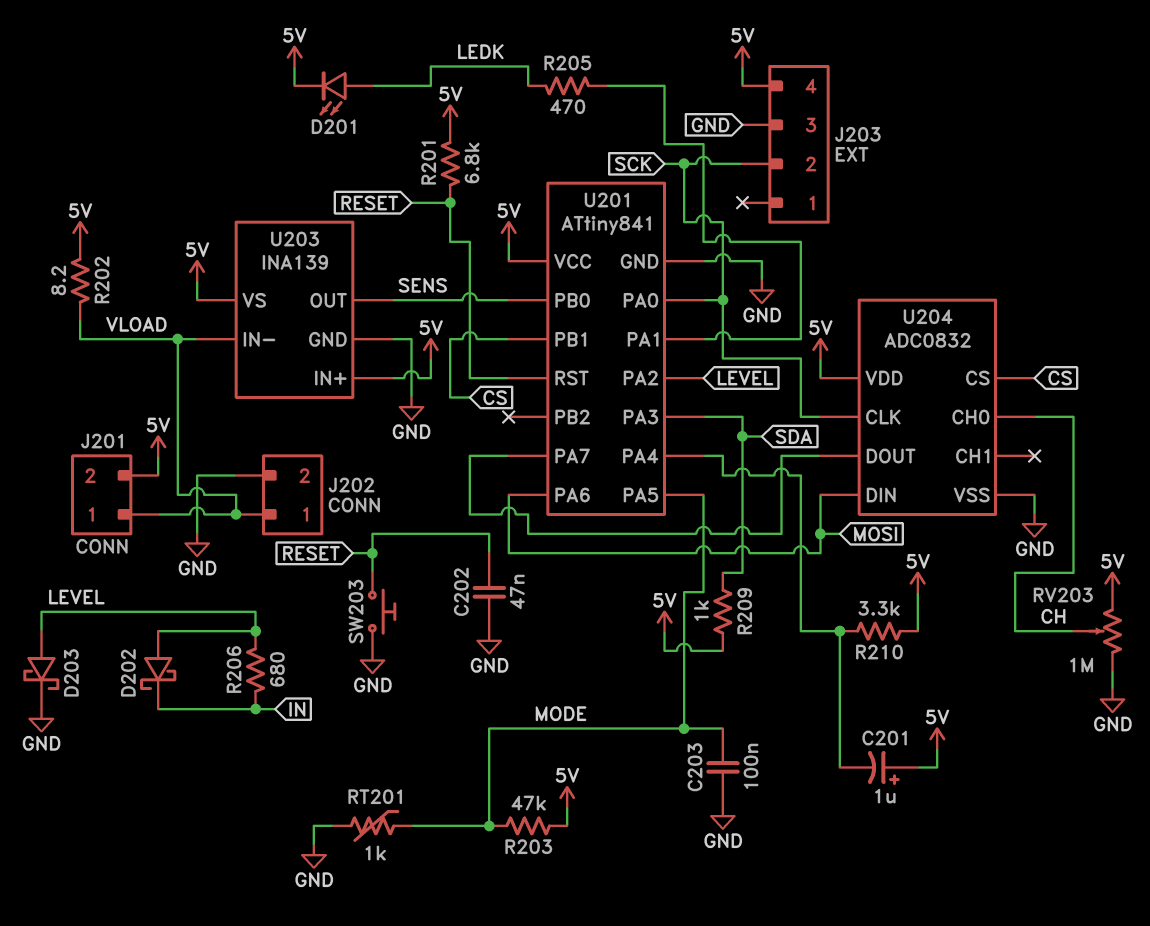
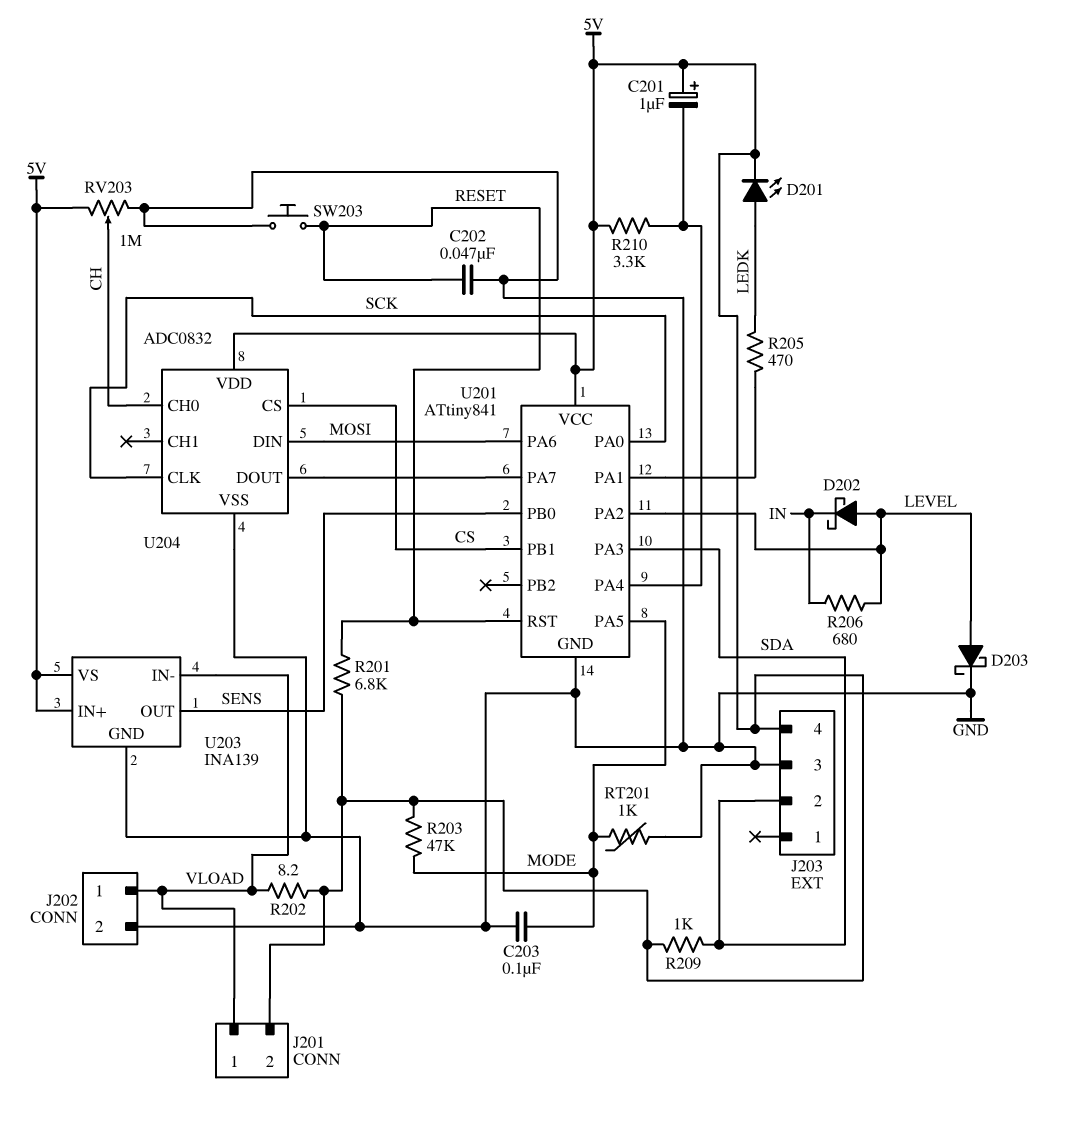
J203 pin 2: SCK -> SDA

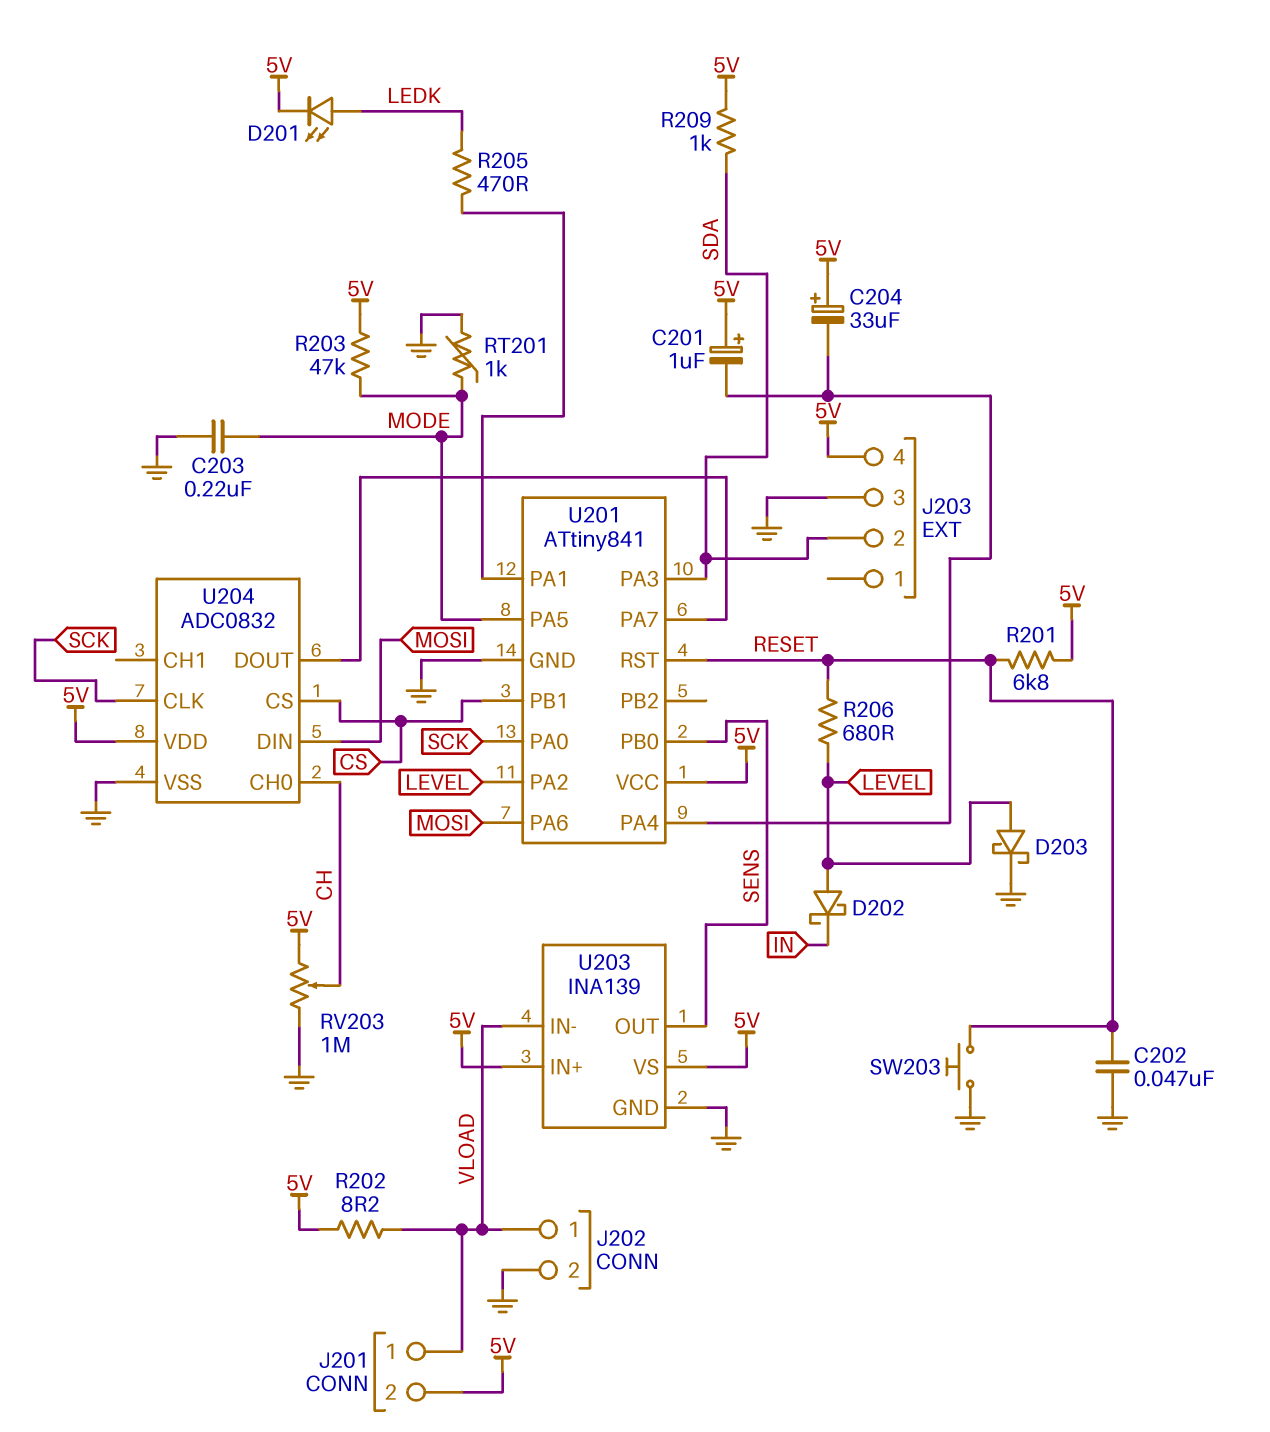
C203: 100nF (GND, MODE) -> 220nF (GND, MODE)
C204: none -> 33uF (plus 5V, minus U201/PA4)
R206: 680 (IN, LEVEL) -> 680 (LEVEL, RESET)
R210: 3.3k (5V, U201/PA4) -> none

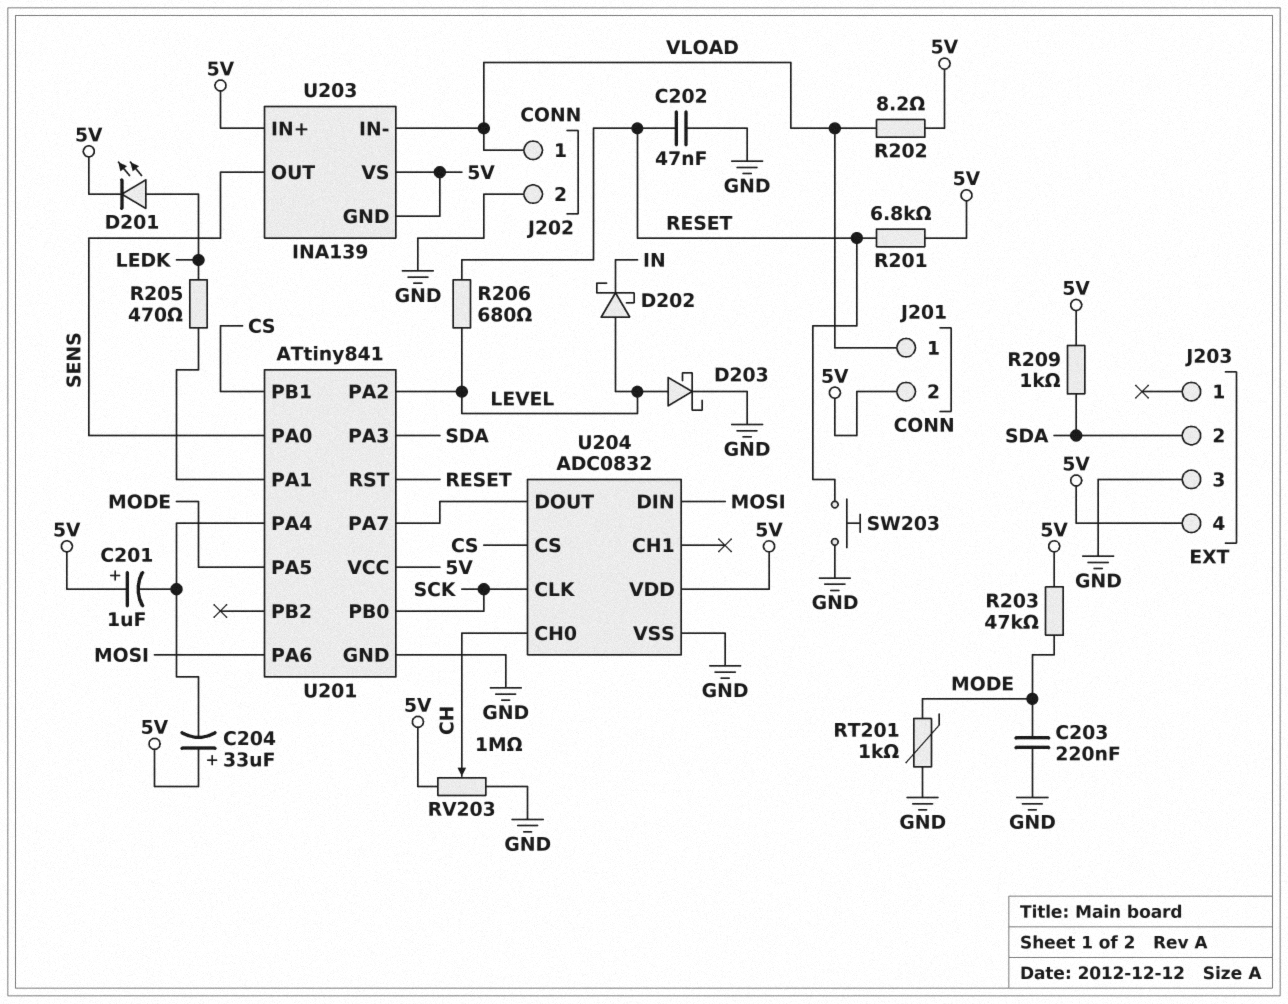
U201 pin PA0: SCK -> SENS
U201 pin PB0: SENS -> SCK
U203 pin GND: GND -> 5V

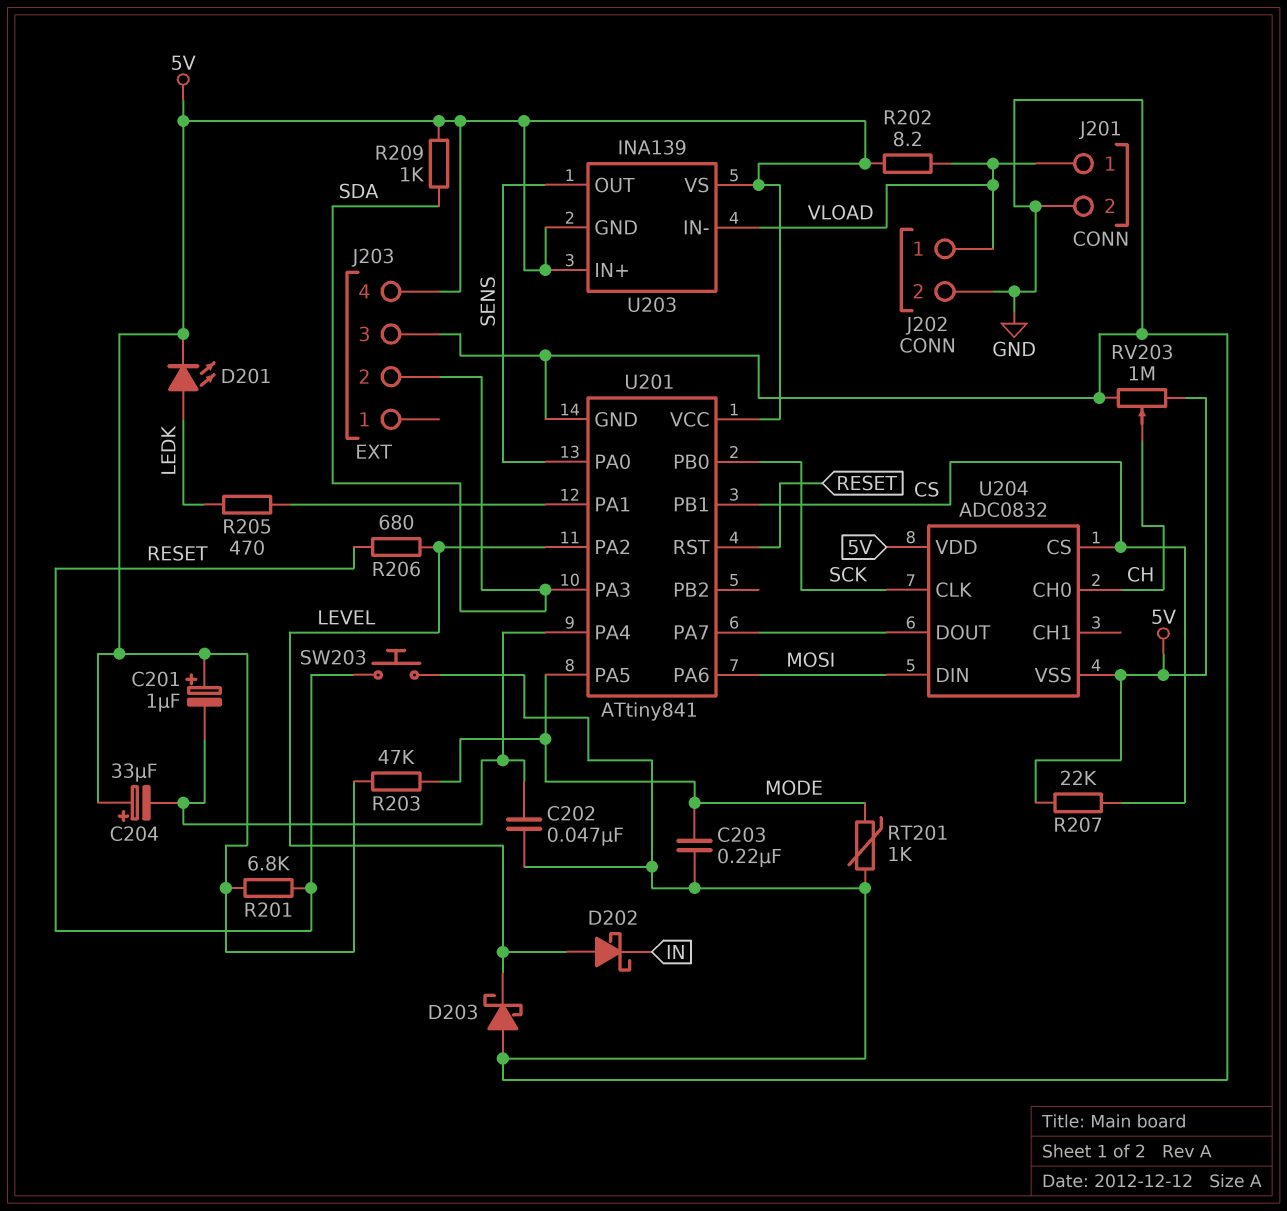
C202: 47nF (GND, RESET) -> 47nF (GND, U201/PA4)
D203: schottky (A LEVEL, K GND) -> schottky (A GND, K LEVEL)
J201 pin 2: 5V -> GND
R207: none -> 22k (5V, CS)
U204 pin VSS: GND -> 5V

